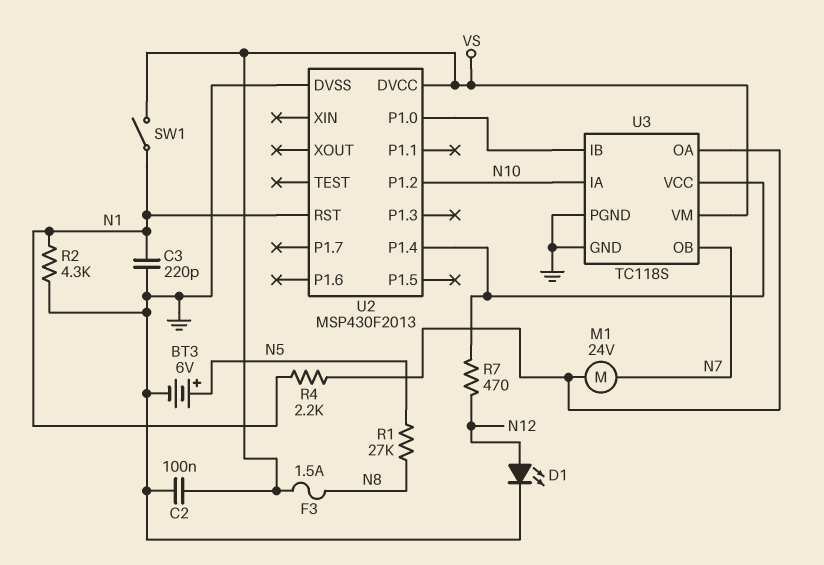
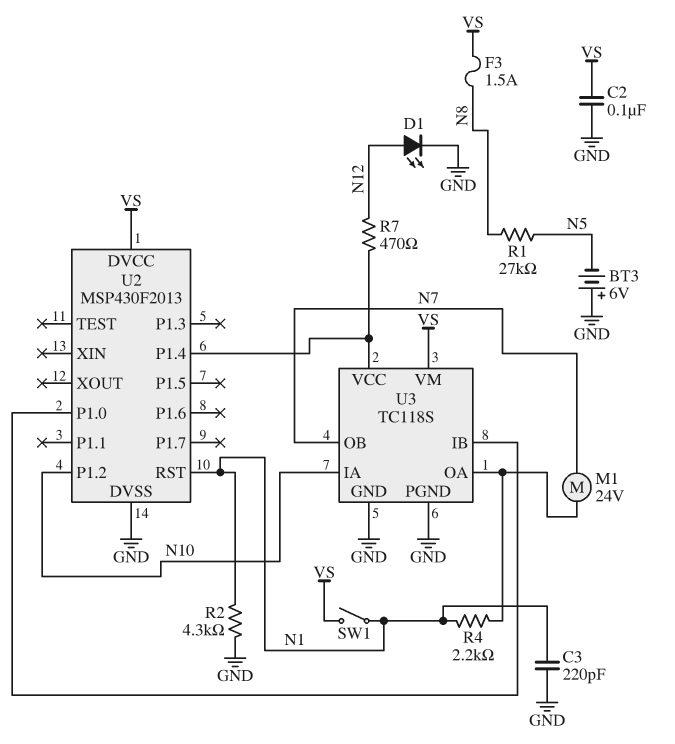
BT3: 6V (plus N5, minus GND) -> 6V (plus GND, minus N5)

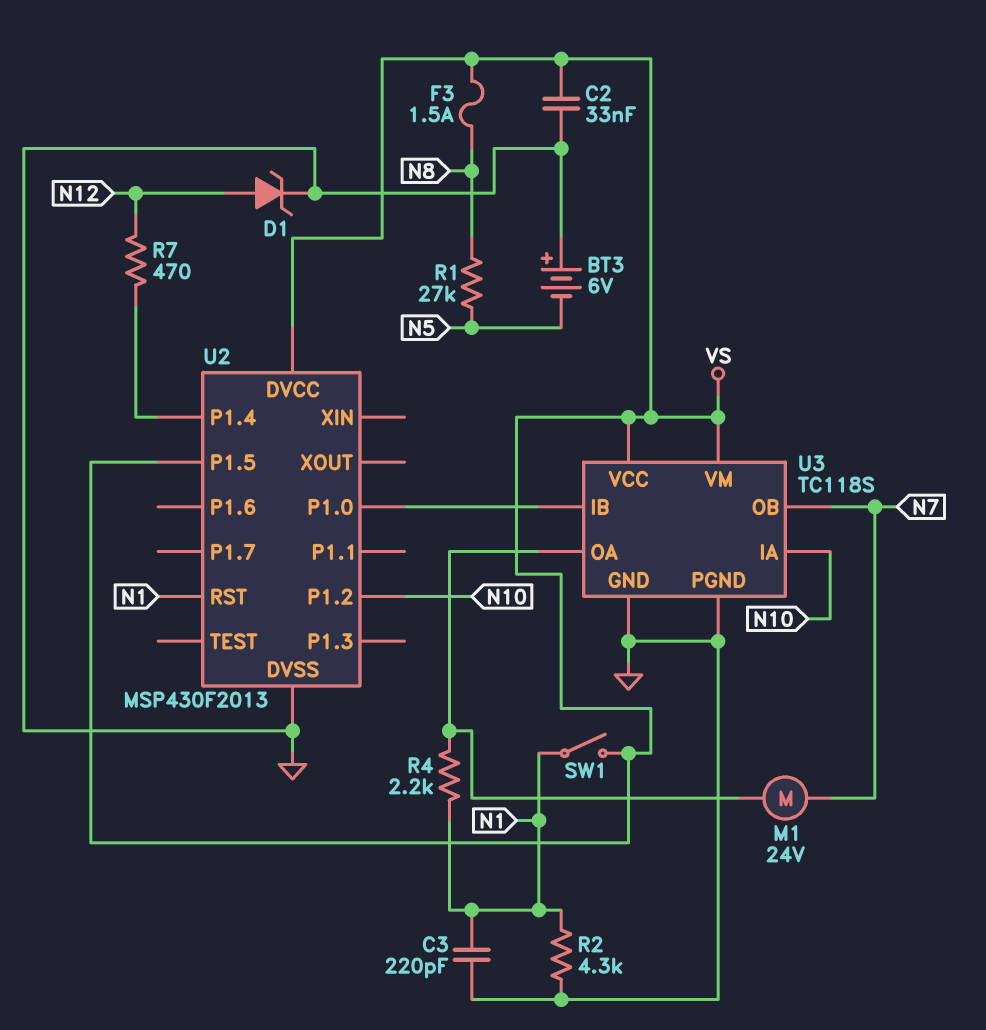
C2: 100nF (GND, VS) -> 33nF (GND, VS)
D1: LED (A N12, K GND) -> zener (A N12, K GND)
U2 pin P1.5: none -> VS
U3 pin VCC: U2/P1.4 -> VS

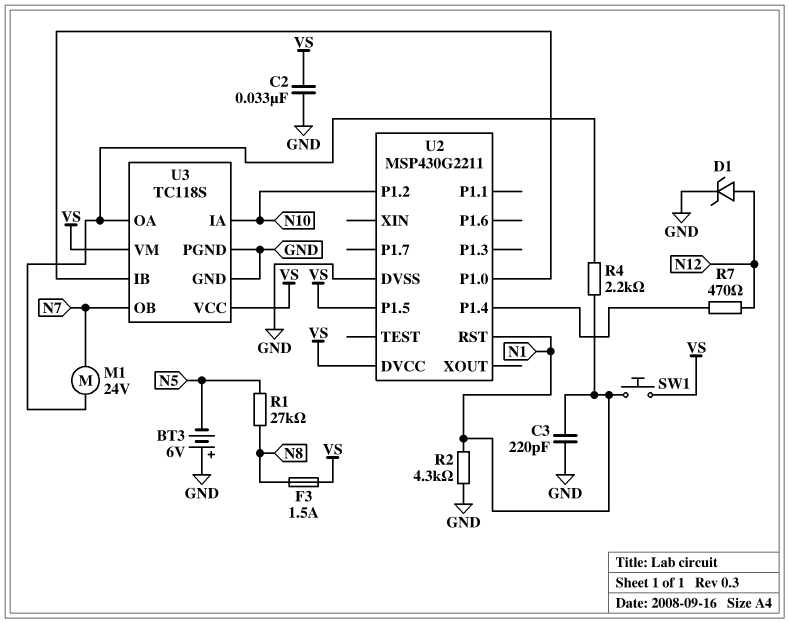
SW1: switch (N1, VS) -> button (N1, VS)
U2: MSP430F2013 -> MSP430G2211

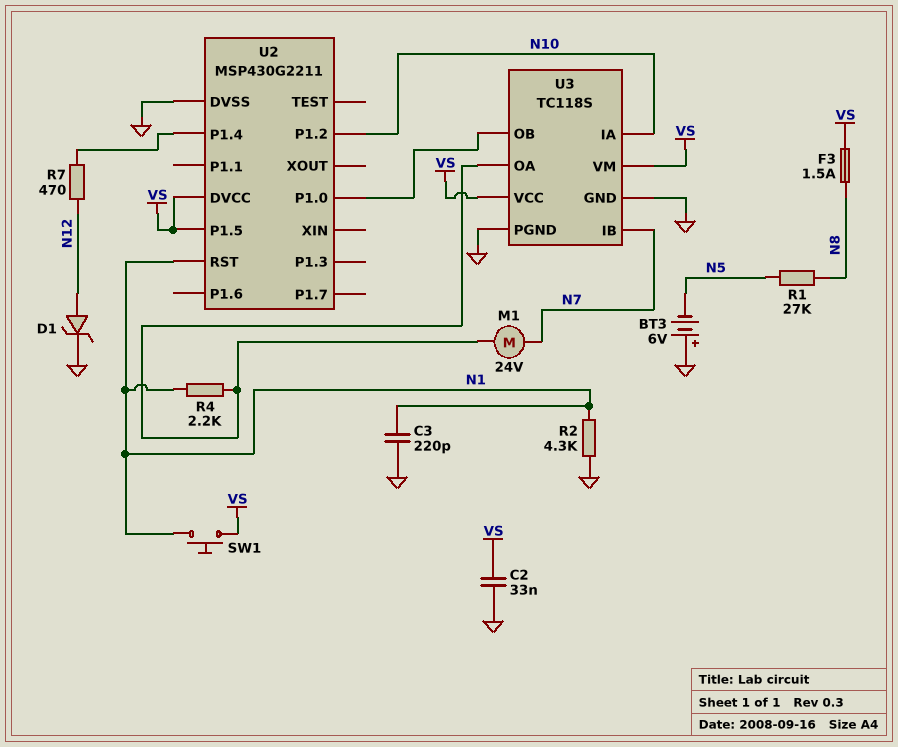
U3 pin IB: U2/P1.0 -> N7
U3 pin OB: N7 -> U2/P1.0

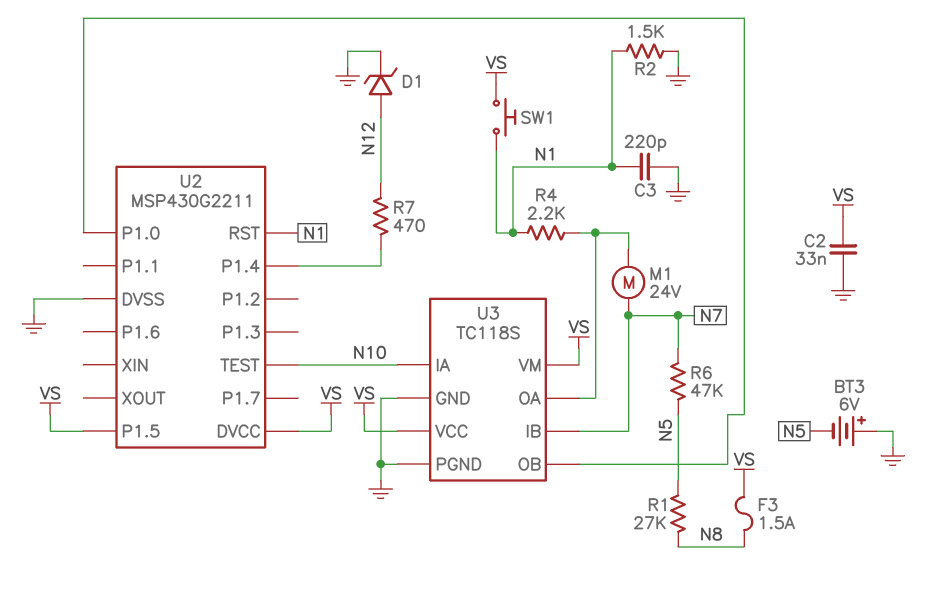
R2: 4.3k (GND, N1) -> 1.5k (GND, N1)
R6: none -> 47k (N5, N7)
U2 pin P1.2: N10 -> none
U2 pin TEST: none -> N10

